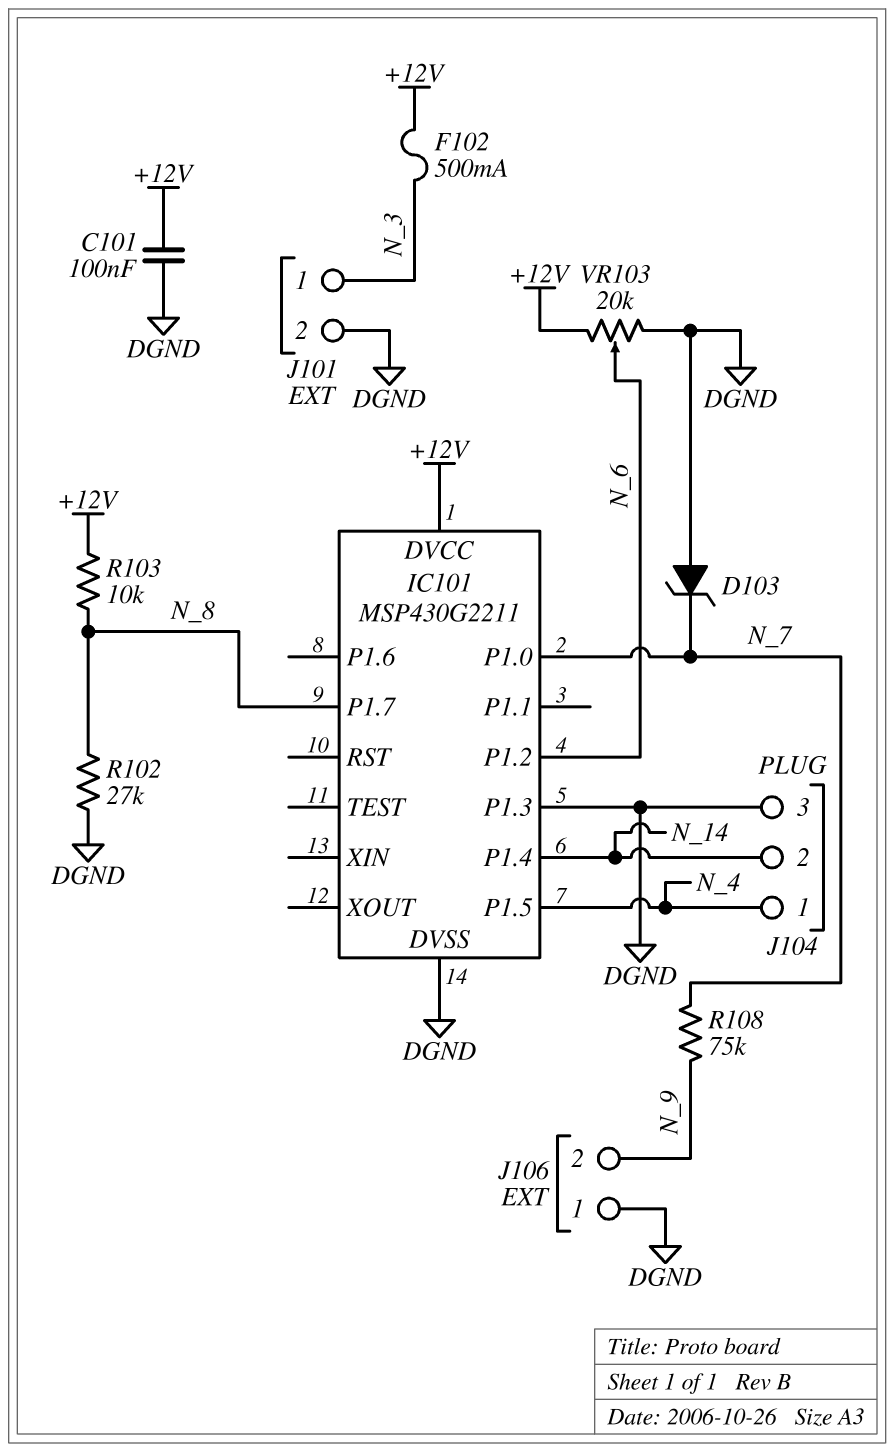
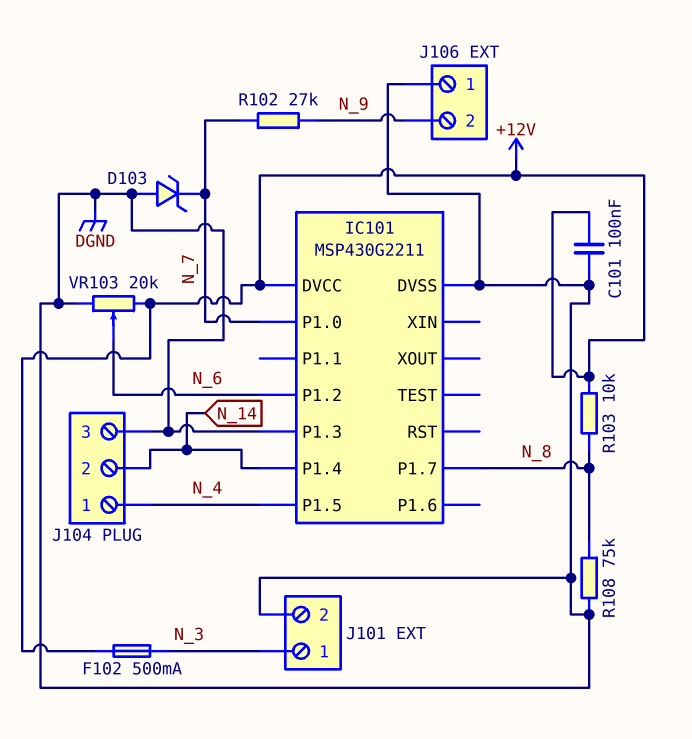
R102: 27k (DGND, N_8) -> 27k (N_7, N_9)
R108: 75k (N_7, N_9) -> 75k (DGND, N_8)

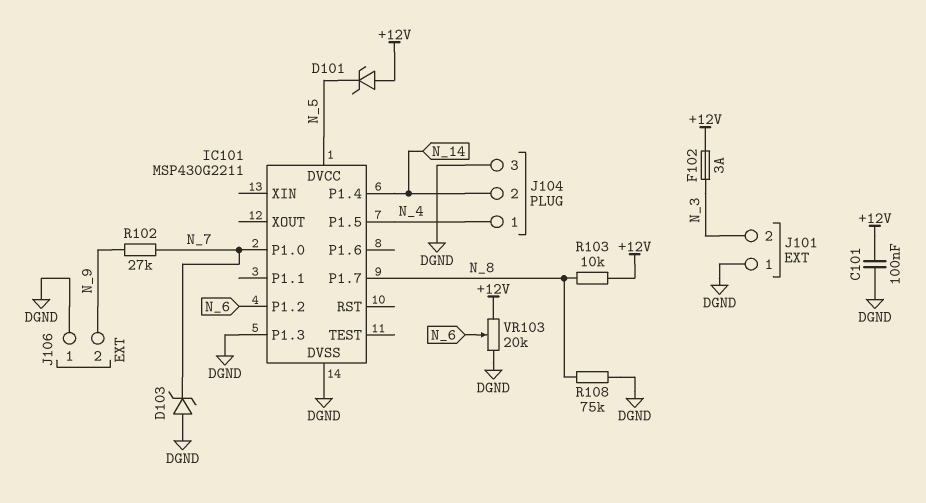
D101: none -> zener (A +12V, K N_5)
F102: 500mA (+12V, N_3) -> 3A (+12V, N_3)
IC101 pin DVCC: +12V -> N_5
J101 pin 1: N_3 -> DGND
J101 pin 2: DGND -> N_3

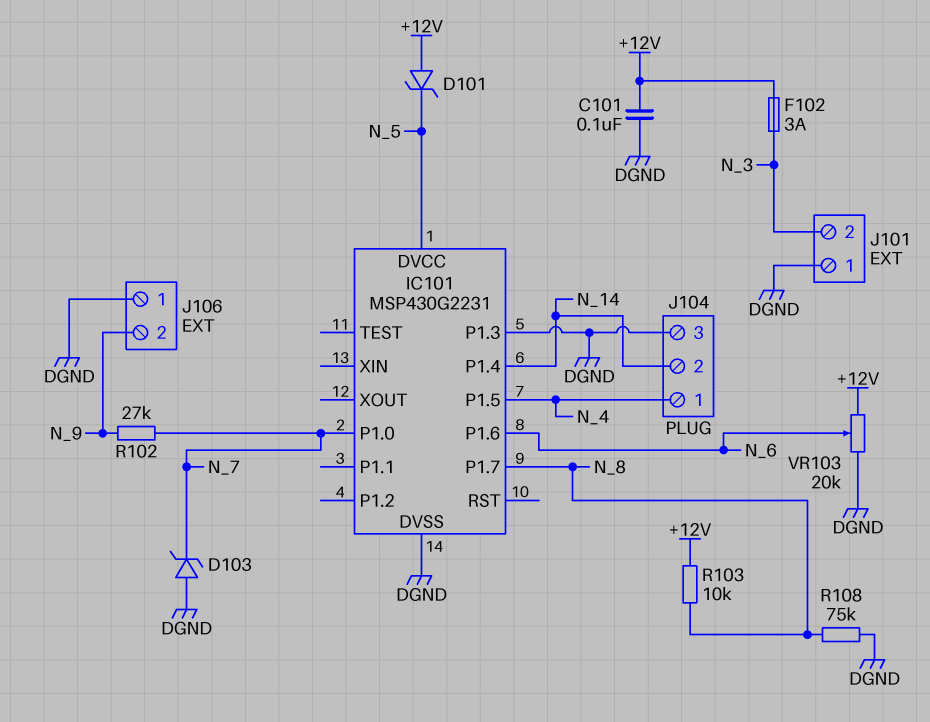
IC101: MSP430G2211 -> MSP430G2231
IC101 pin P1.2: N_6 -> none
IC101 pin P1.6: none -> N_6

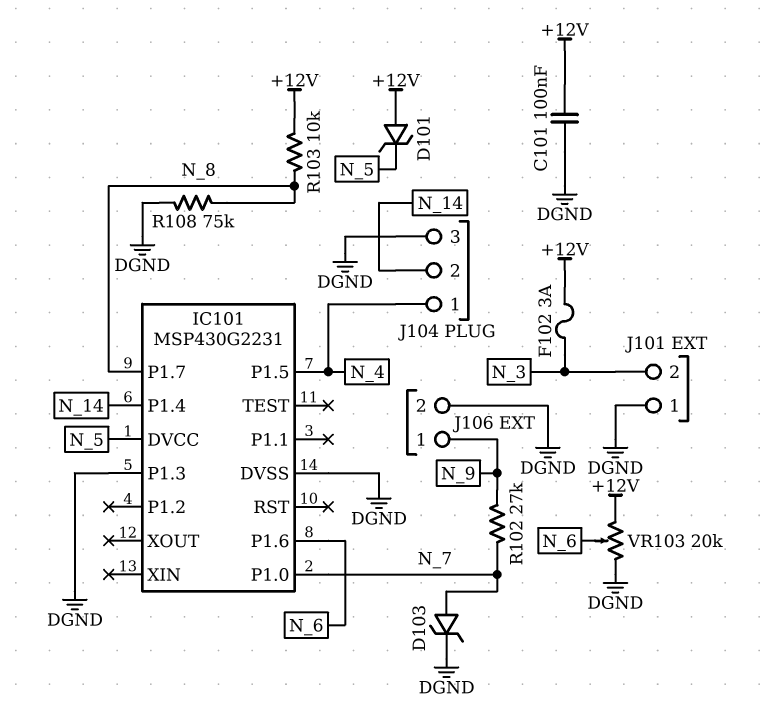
D103: zener (A DGND, K N_7) -> zener (A N_7, K DGND)
J106 pin 1: DGND -> N_9
J106 pin 2: N_9 -> DGND

